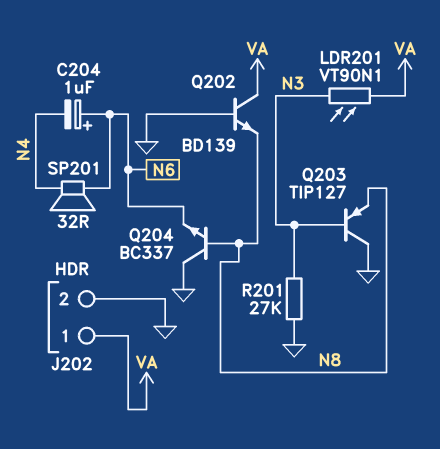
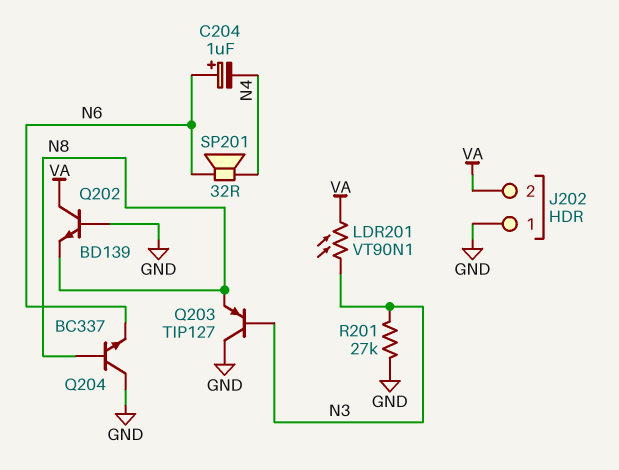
J202 pin 1: VA -> GND
J202 pin 2: GND -> VA

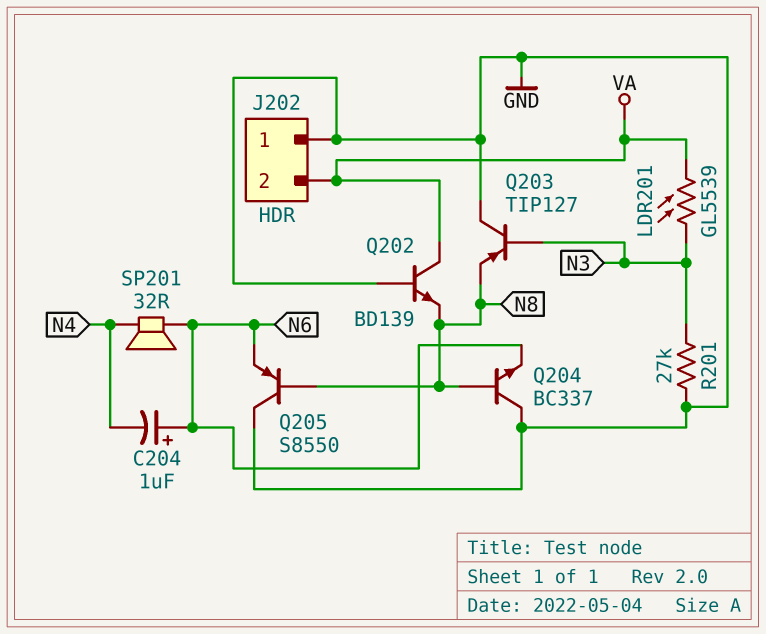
LDR201: VT90N1 (N3, VA) -> GL5539 (N3, VA)
Q205: none -> PNP S8550 (B N8, C GND, E N6)

